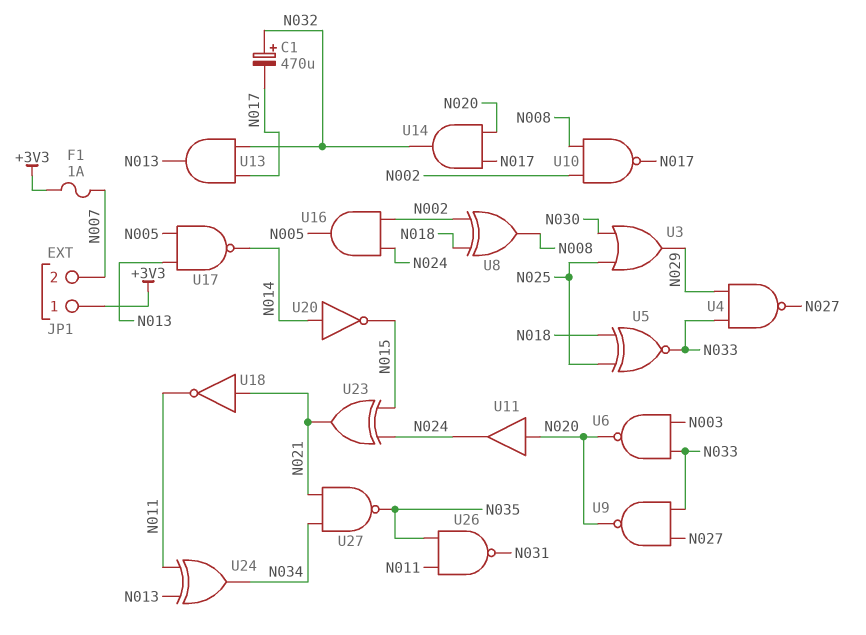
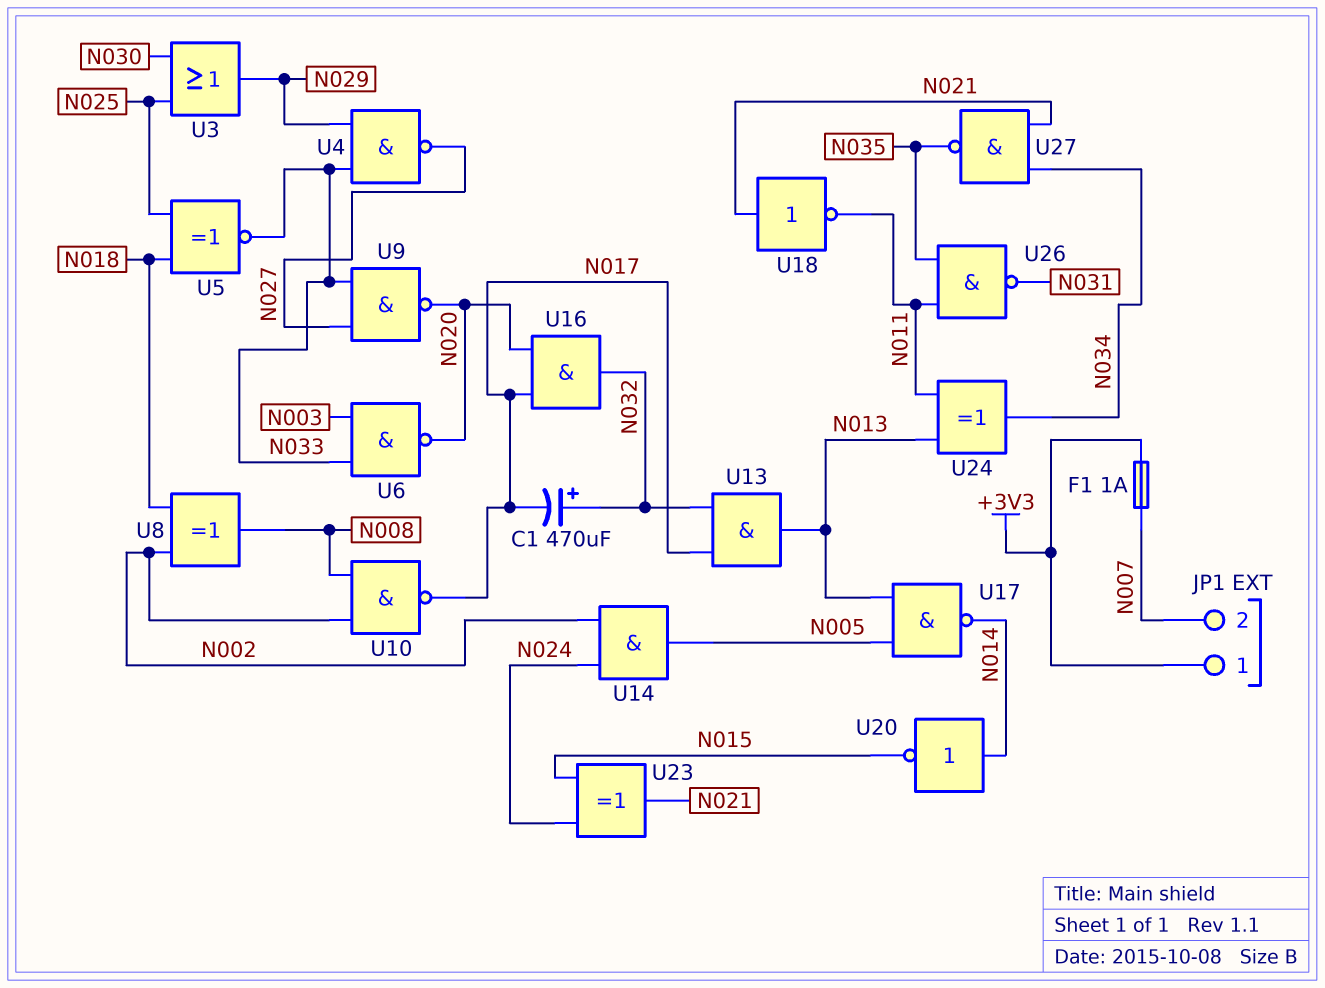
U11: buffer (in N020, out N024) -> none
U14: AND (in N017, in N020, out N032) -> AND (in N002, in N024, out N005)
U16: AND (in N002, in N024, out N005) -> AND (in N017, in N020, out N032)

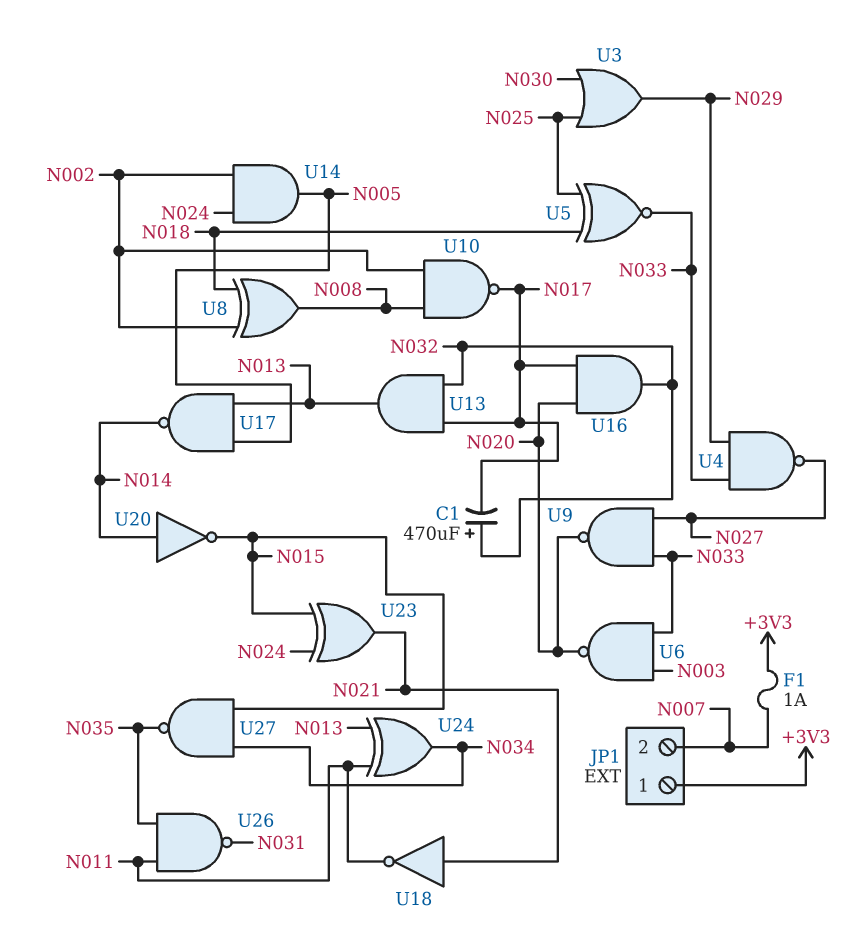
U27: NAND (in N021, in N034, out N035) -> NAND (in N015, in N034, out N035)

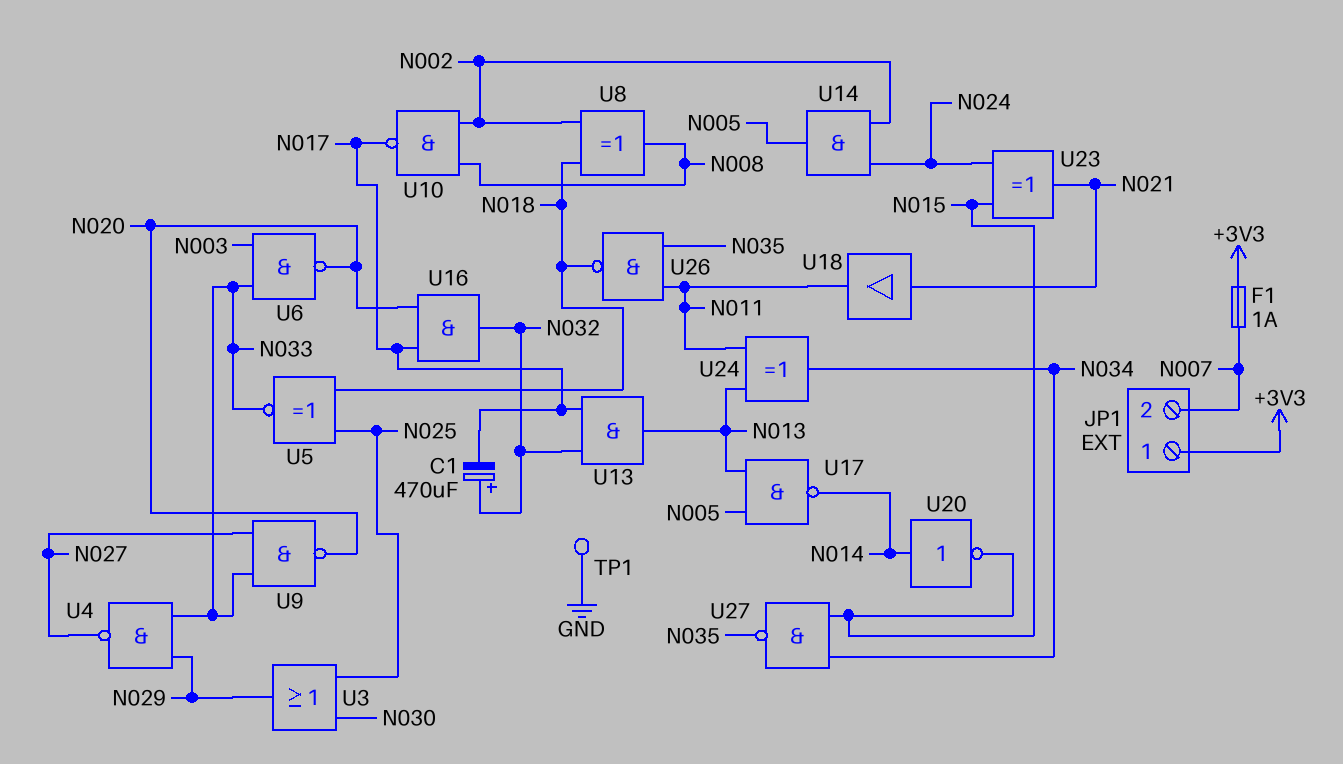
TP1: none -> test point (GND)
U18: NOT (in N021, out N011) -> buffer (in N021, out N011)
U26: NAND (in N011, in N035, out N031) -> NAND (in N011, in N035, out N018)

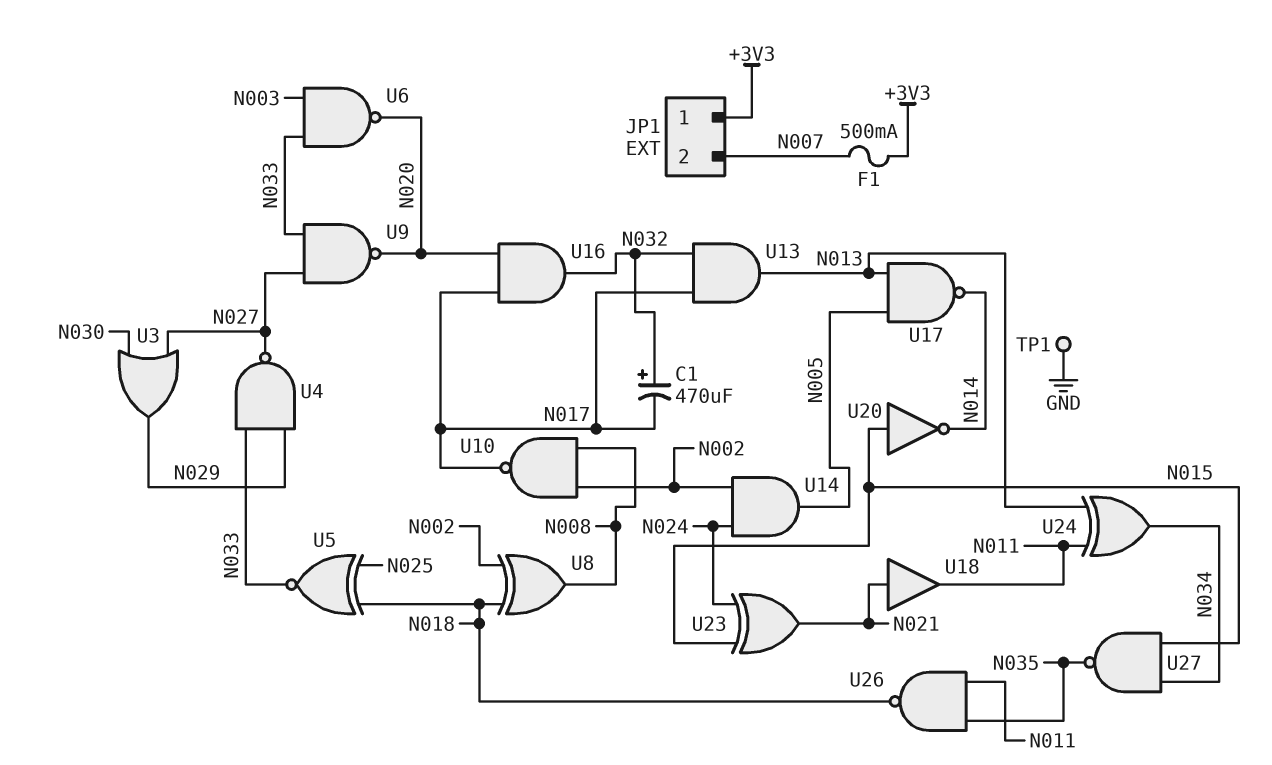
F1: 1A (+3V3, N007) -> 500mA (+3V3, N007)
U3: OR (in N025, in N030, out N029) -> OR (in N027, in N030, out N029)
U20: NOT (in N014, out N015) -> NOT (in N015, out N014)

